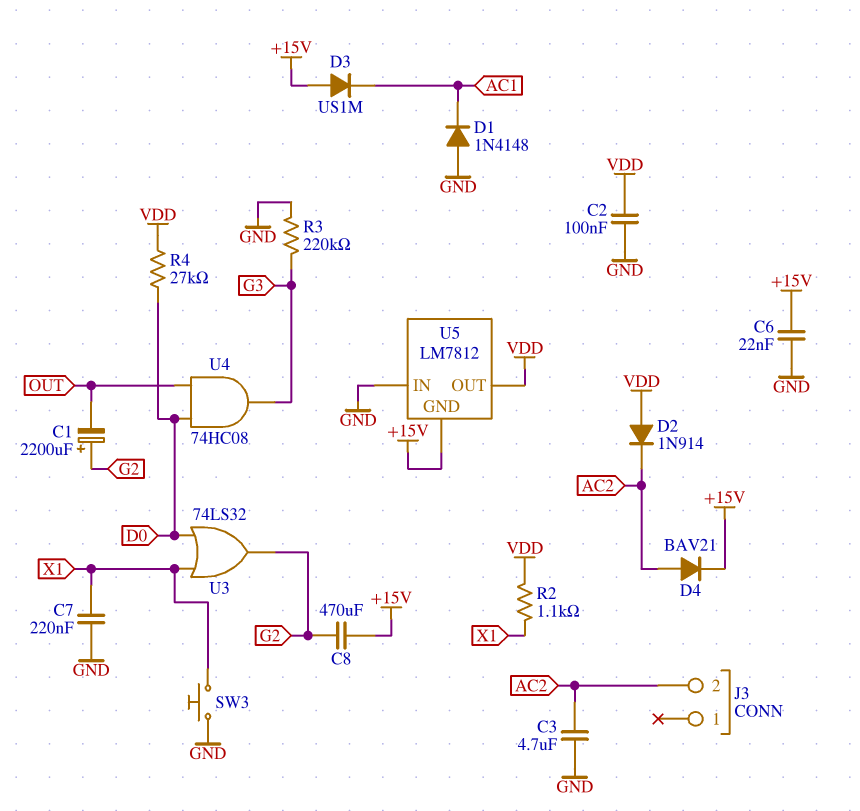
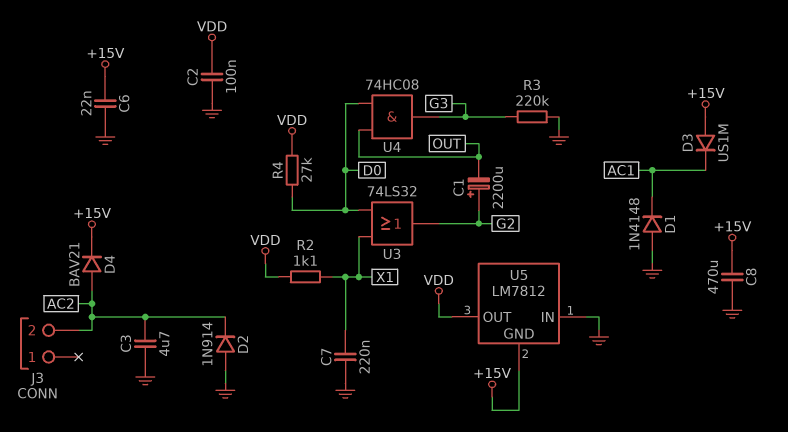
C8: 470uF (+15V, G2) -> 470uF (+15V, GND)
D2: diode 1N914 (A VDD, K AC2) -> diode 1N914 (A GND, K AC2)
SW3: button (GND, X1) -> none

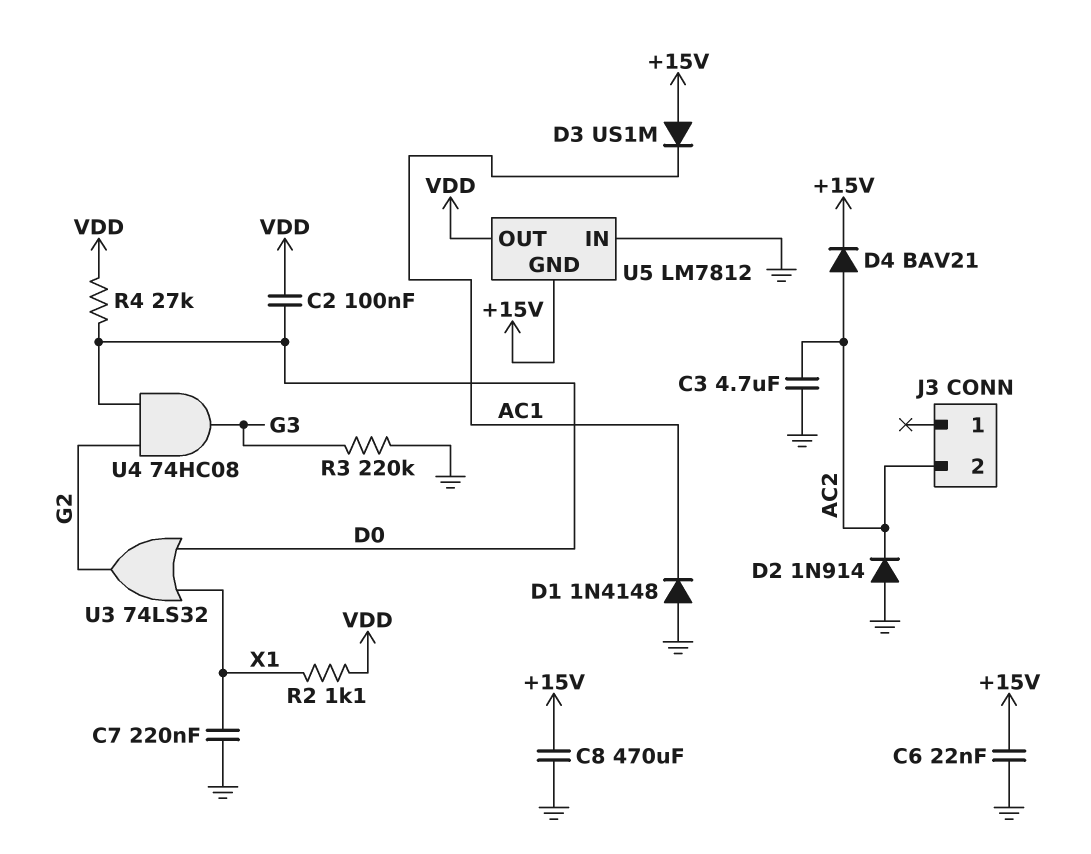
C1: 2200uF (plus G2, minus OUT) -> none
C2: 100nF (GND, VDD) -> 100nF (D0, VDD)
U4: AND 74HC08 (in D0, in OUT, out G3) -> AND 74HC08 (in D0, in G2, out G3)

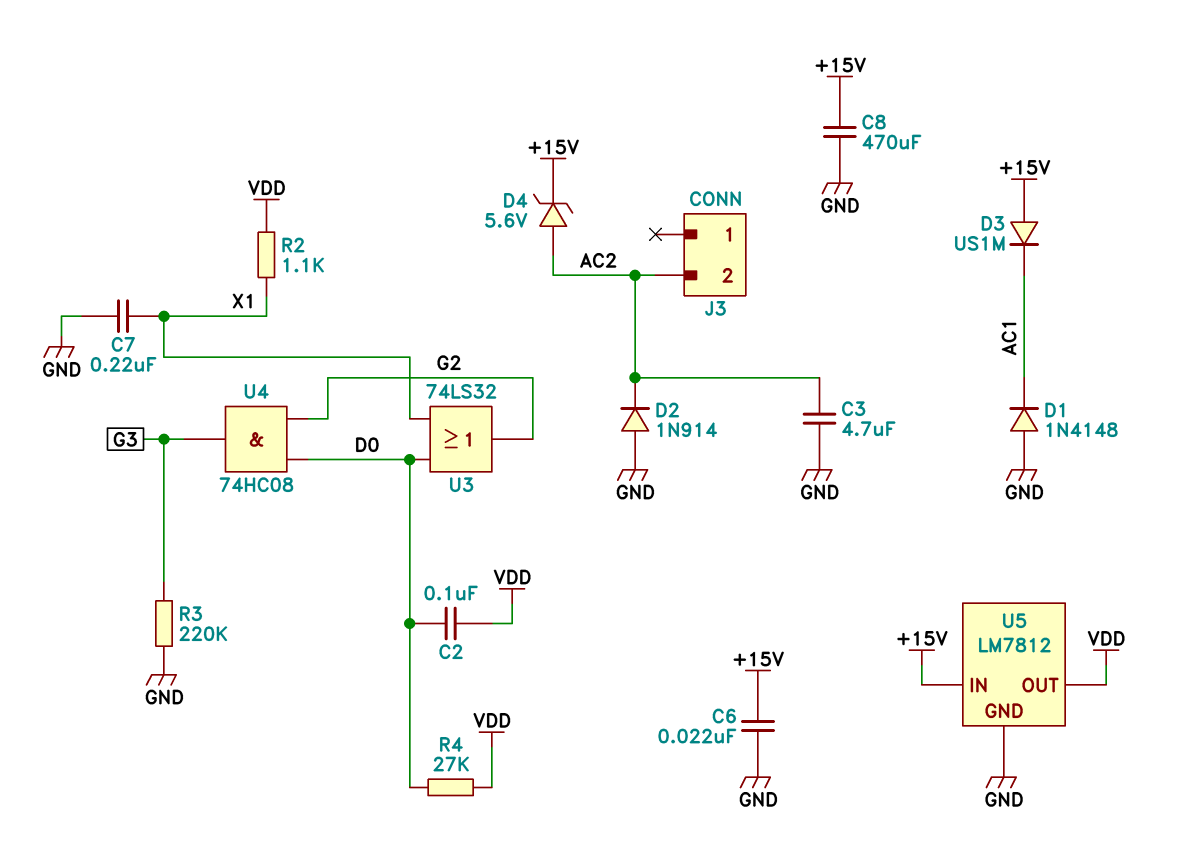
D4: diode BAV21 (A AC2, K +15V) -> zener 5.6V (A AC2, K +15V)
U5 pin GND: +15V -> GND
U5 pin IN: GND -> +15V

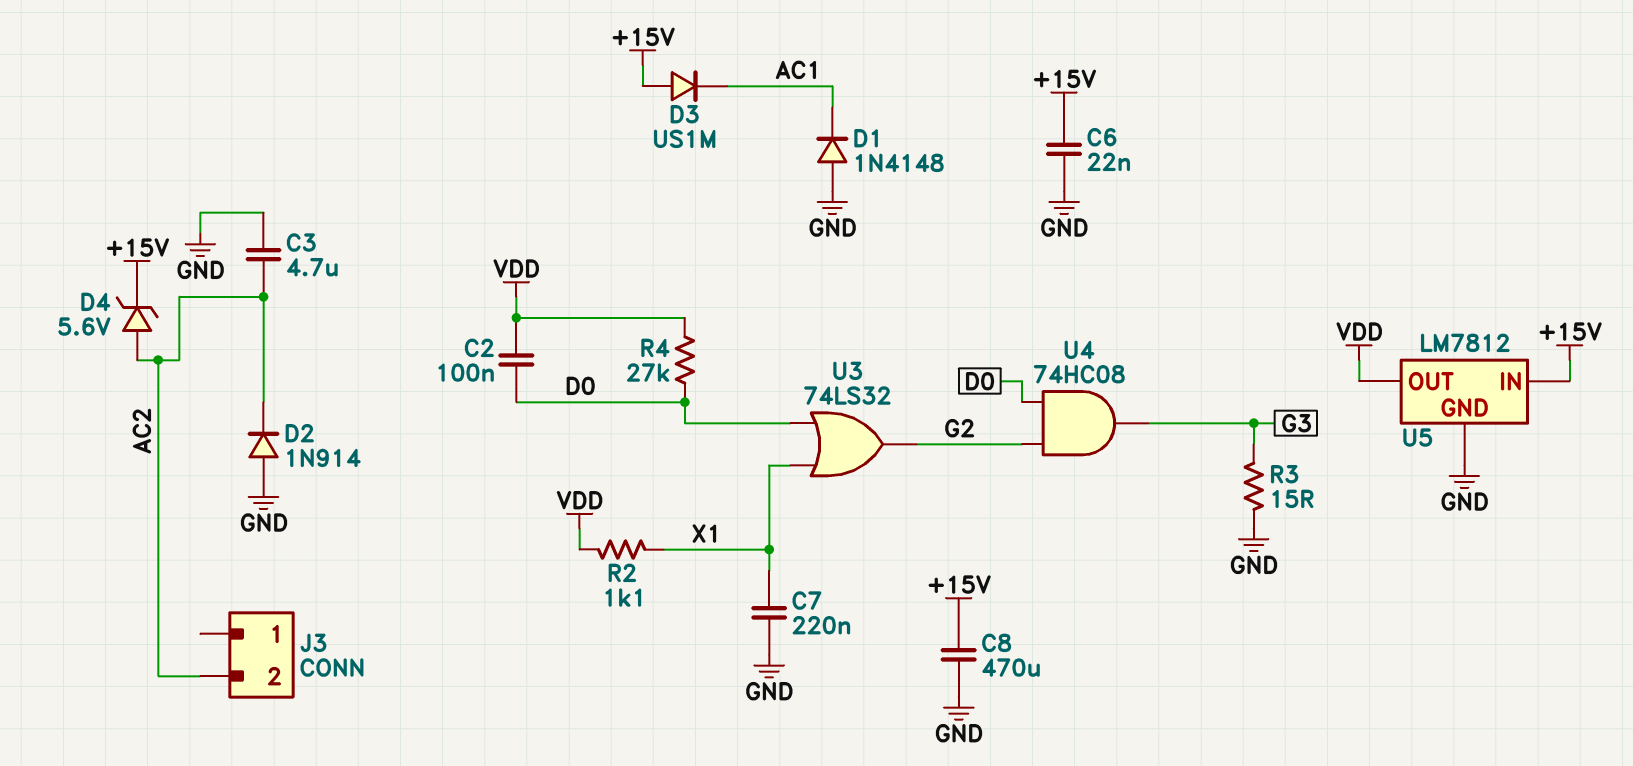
R3: 220k (G3, GND) -> 15 (G3, GND)

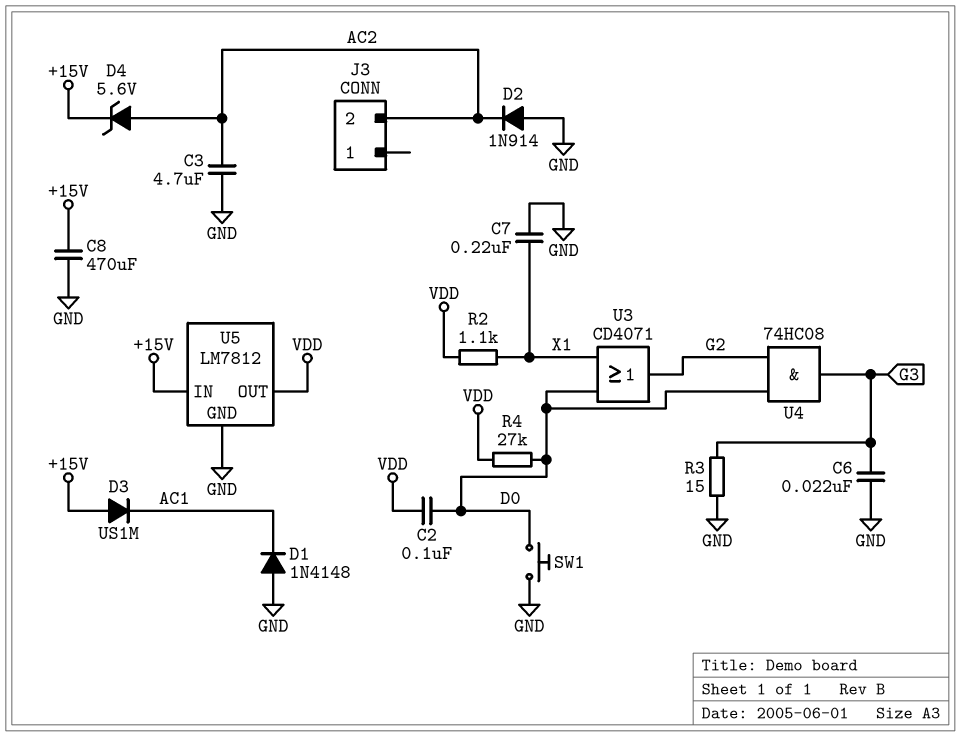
C6: 22nF (+15V, GND) -> 22nF (G3, GND)
SW1: none -> button (D0, GND)
U3: OR 74LS32 (in D0, in X1, out G2) -> OR CD4071 (in D0, in X1, out G2)

